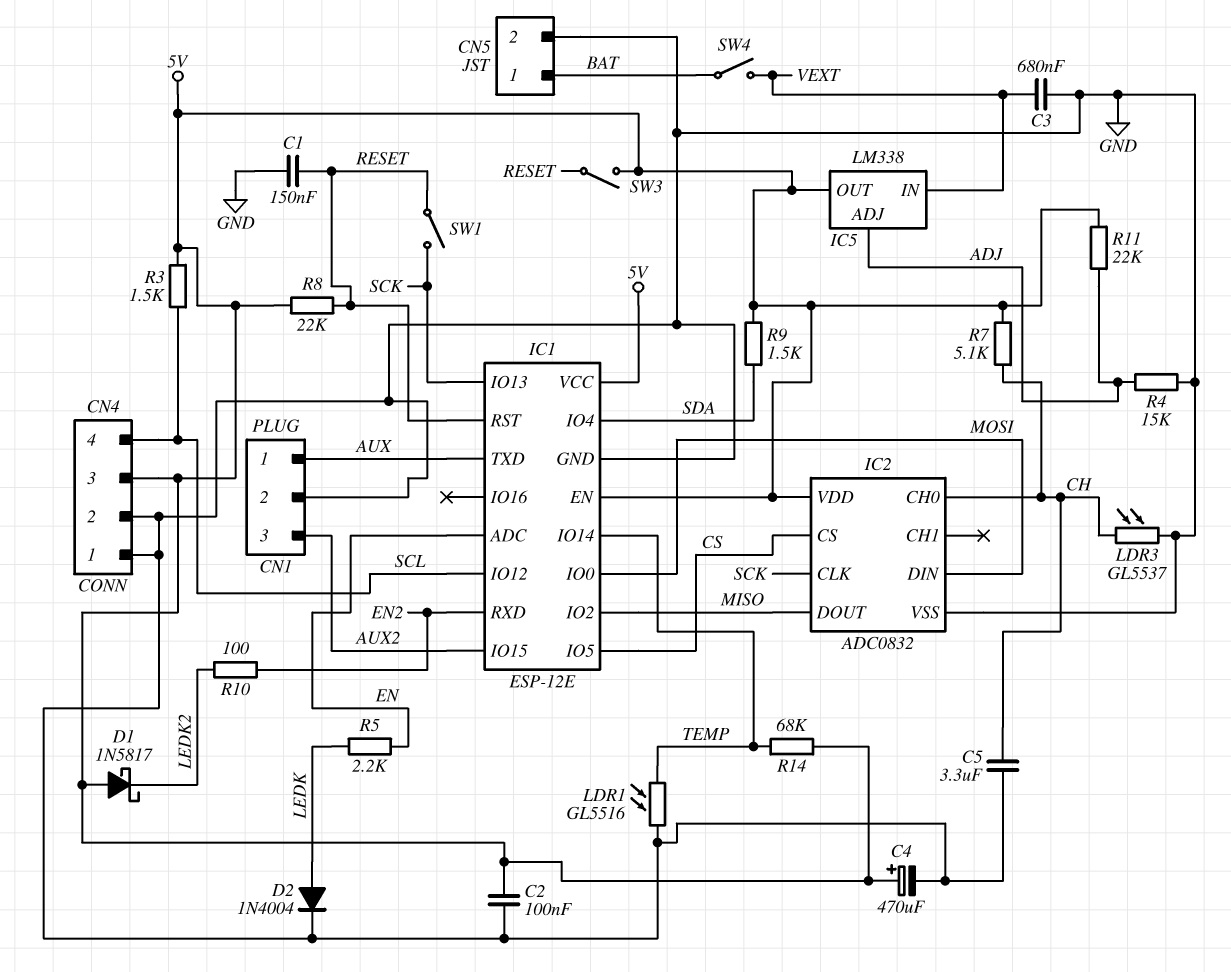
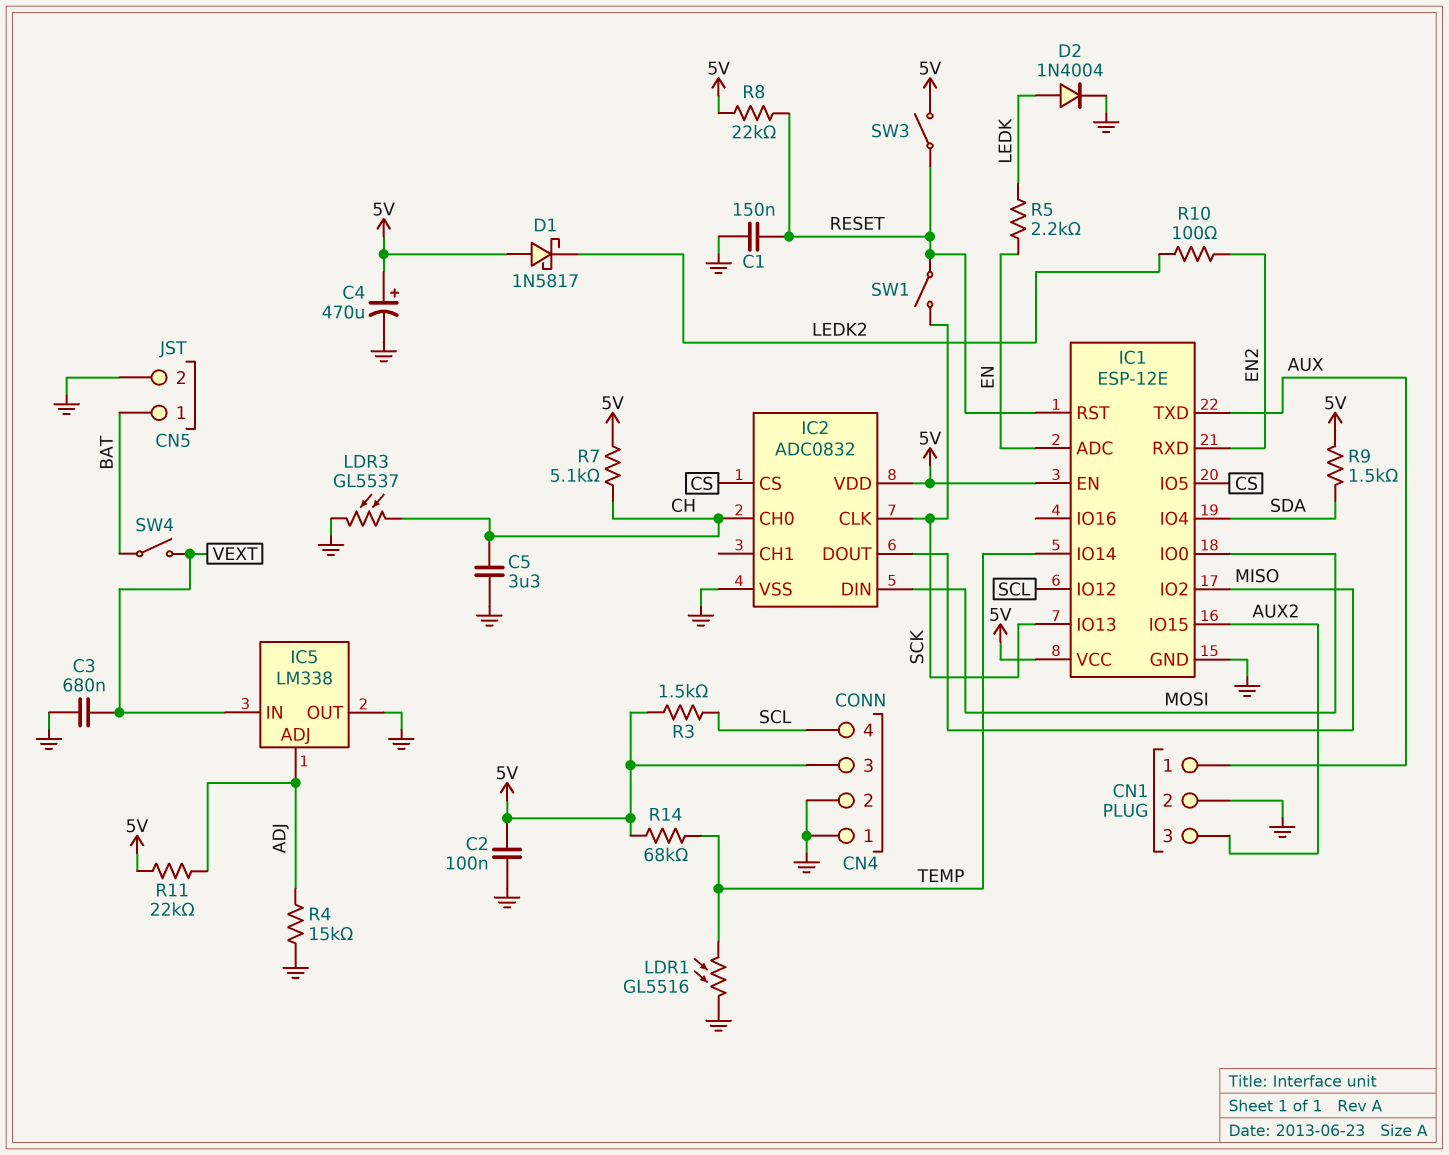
IC5 pin OUT: 5V -> GND

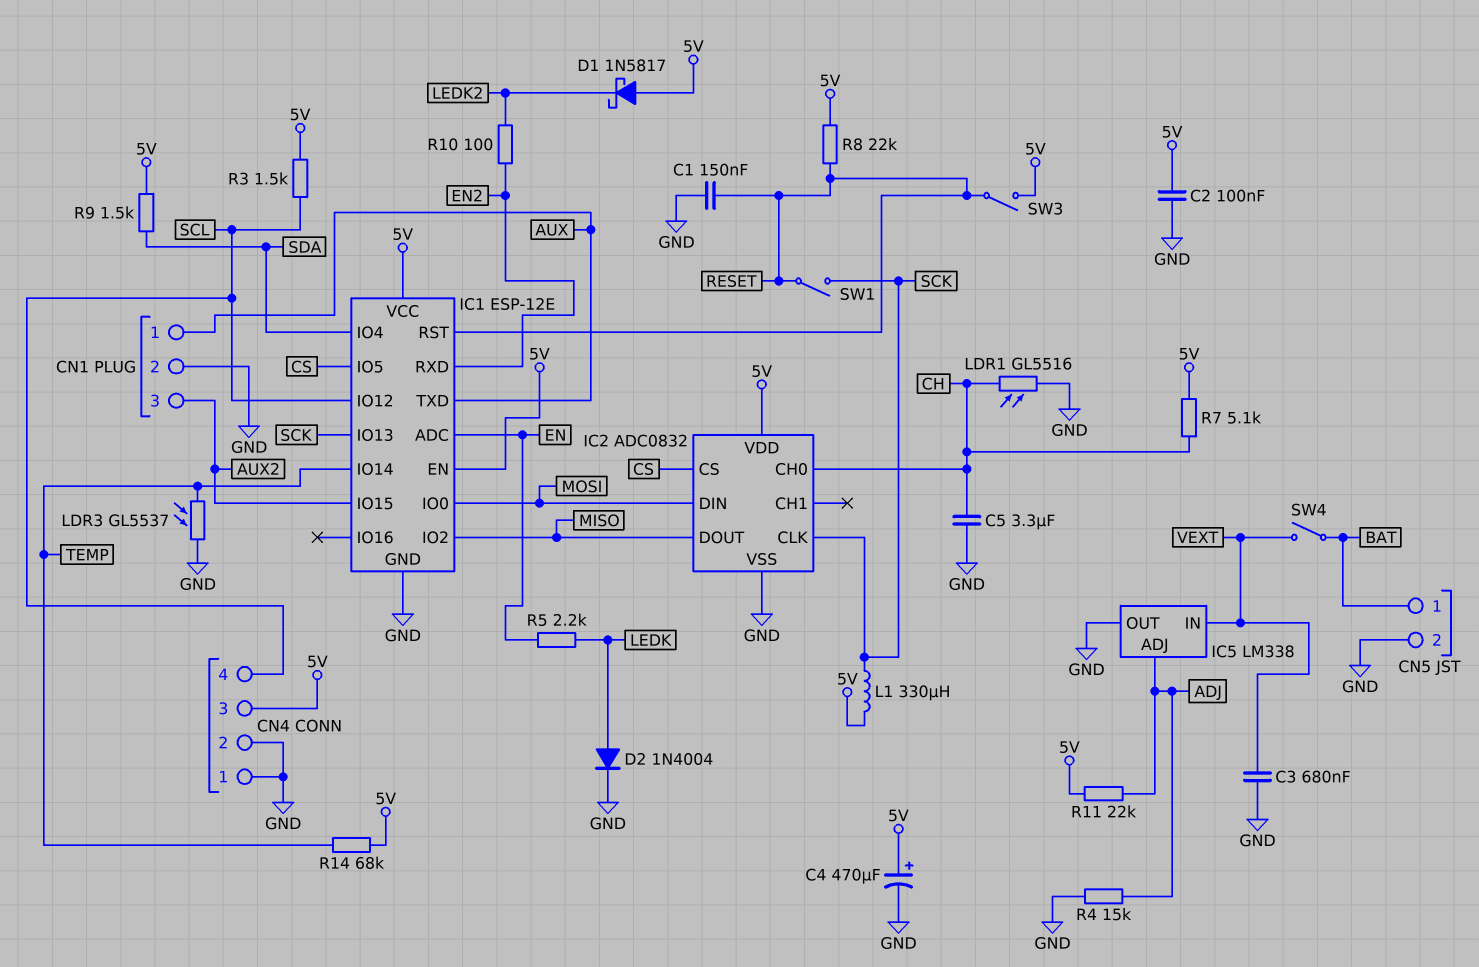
L1: none -> 330uH (5V, SCK)
LDR1: GL5516 (GND, TEMP) -> GL5516 (CH, GND)
LDR3: GL5537 (CH, GND) -> GL5537 (GND, TEMP)

